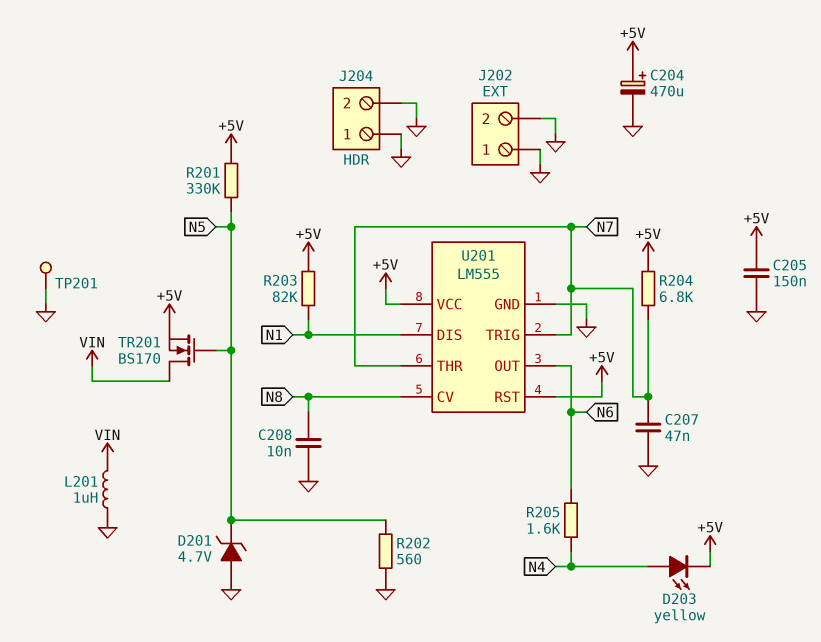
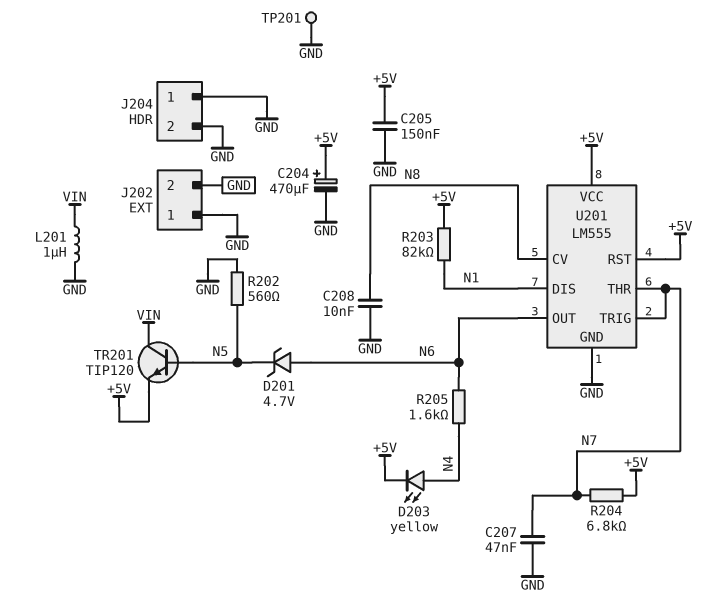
D201: zener 4.7V (A GND, K N5) -> zener 4.7V (A N6, K N5)
R201: 330k (+5V, N5) -> none
TR201: NMOS BS170 (G N5, D VIN, S +5V) -> NPN TIP120 (B N5, C VIN, E +5V)

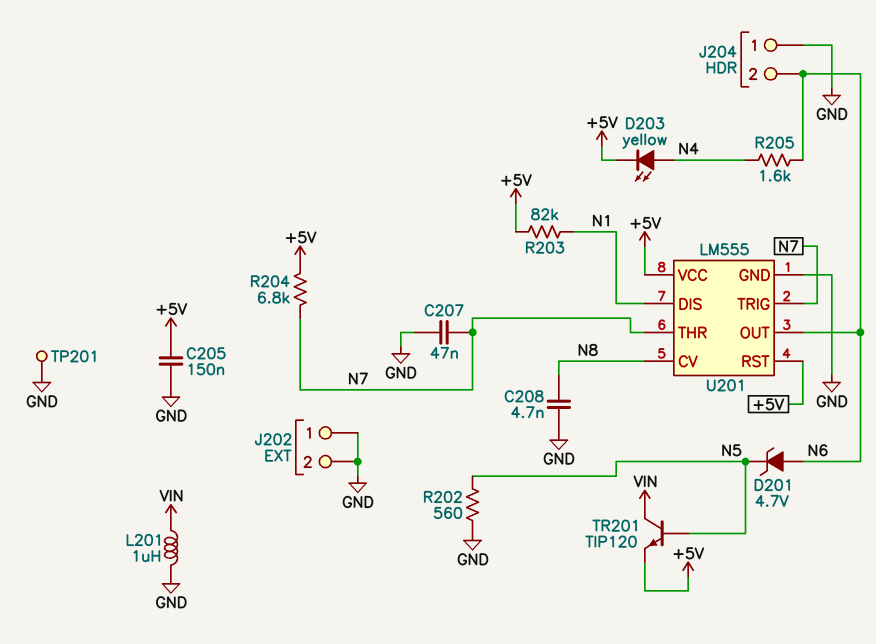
C204: 470uF (plus +5V, minus GND) -> none
C208: 10nF (GND, N8) -> 4.7nF (GND, N8)
J204 pin 2: GND -> N6

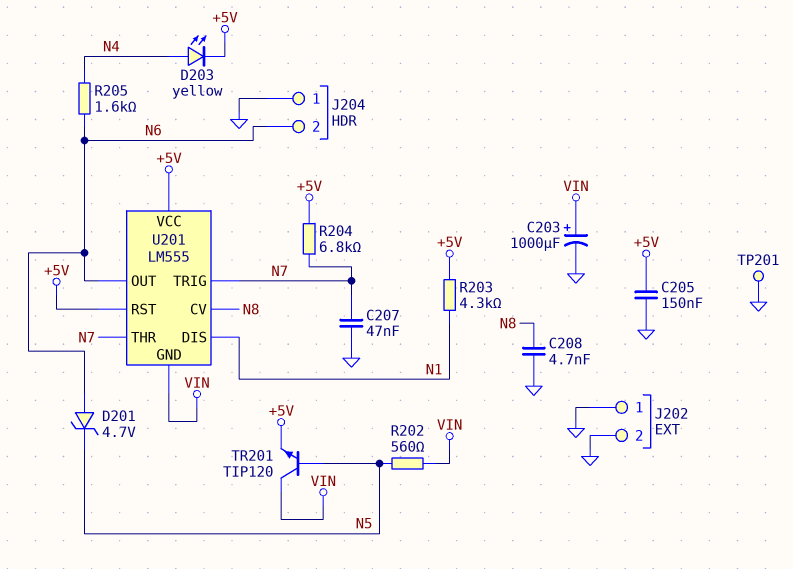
C203: none -> 1000uF (plus VIN, minus GND)
L201: 1uH (GND, VIN) -> none
R202: 560 (GND, N5) -> 560 (N5, VIN)
R203: 82k (+5V, N1) -> 4.3k (+5V, N1)
U201 pin GND: GND -> VIN

